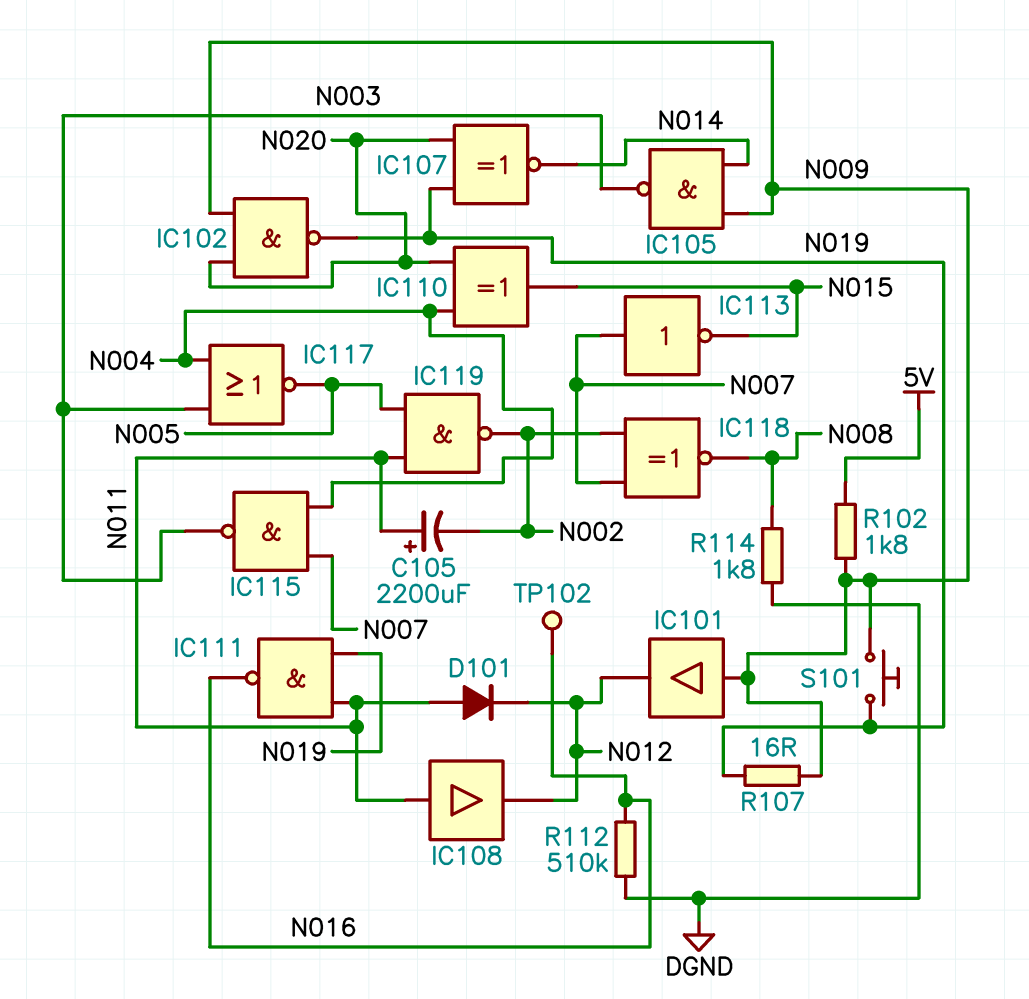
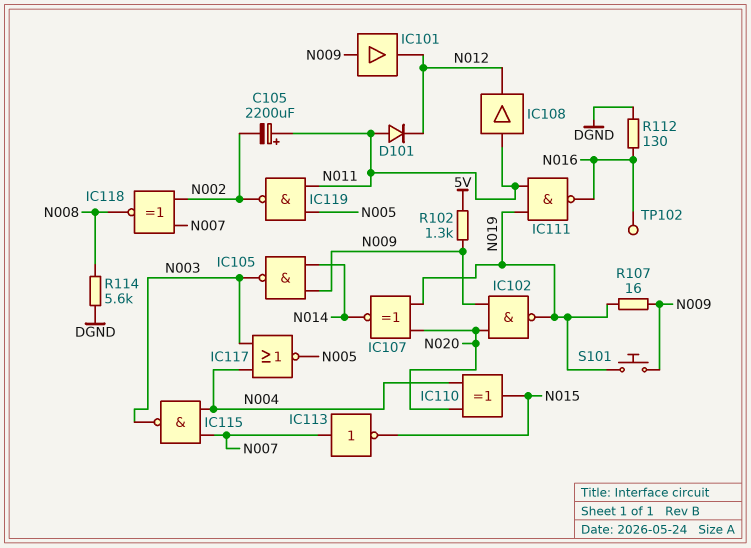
R102: 1.8k (5V, N009) -> 1.3k (5V, N009)
R112: 510k (DGND, N016) -> 130 (DGND, N016)
R114: 1.8k (DGND, N008) -> 5.6k (DGND, N008)

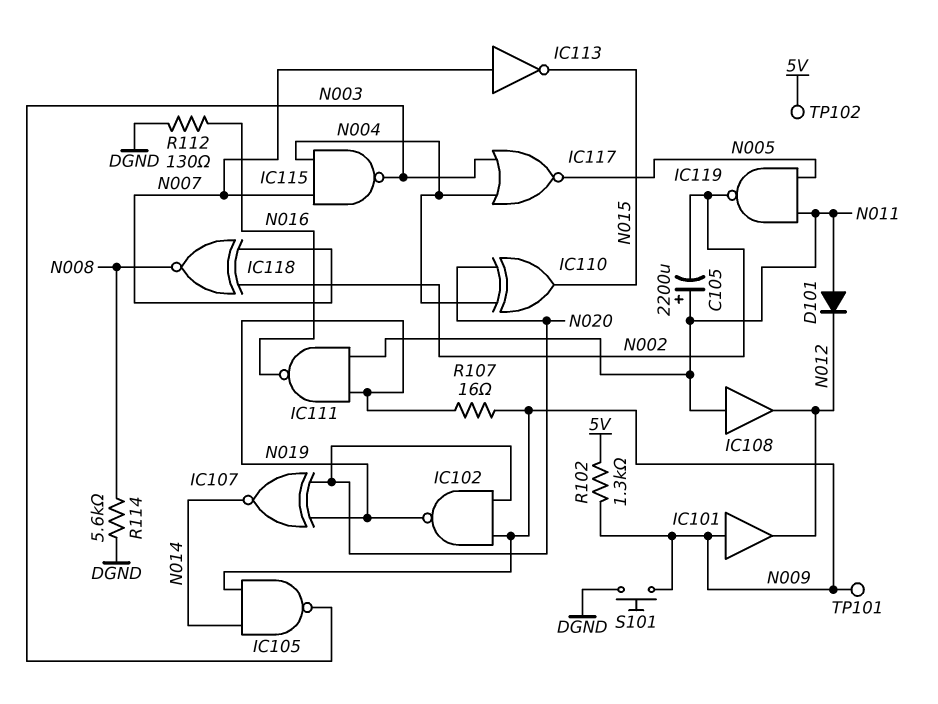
S101: button (N009, N019) -> button (DGND, N009)
TP101: none -> test point (N009)
TP102: test point (N016) -> test point (5V)

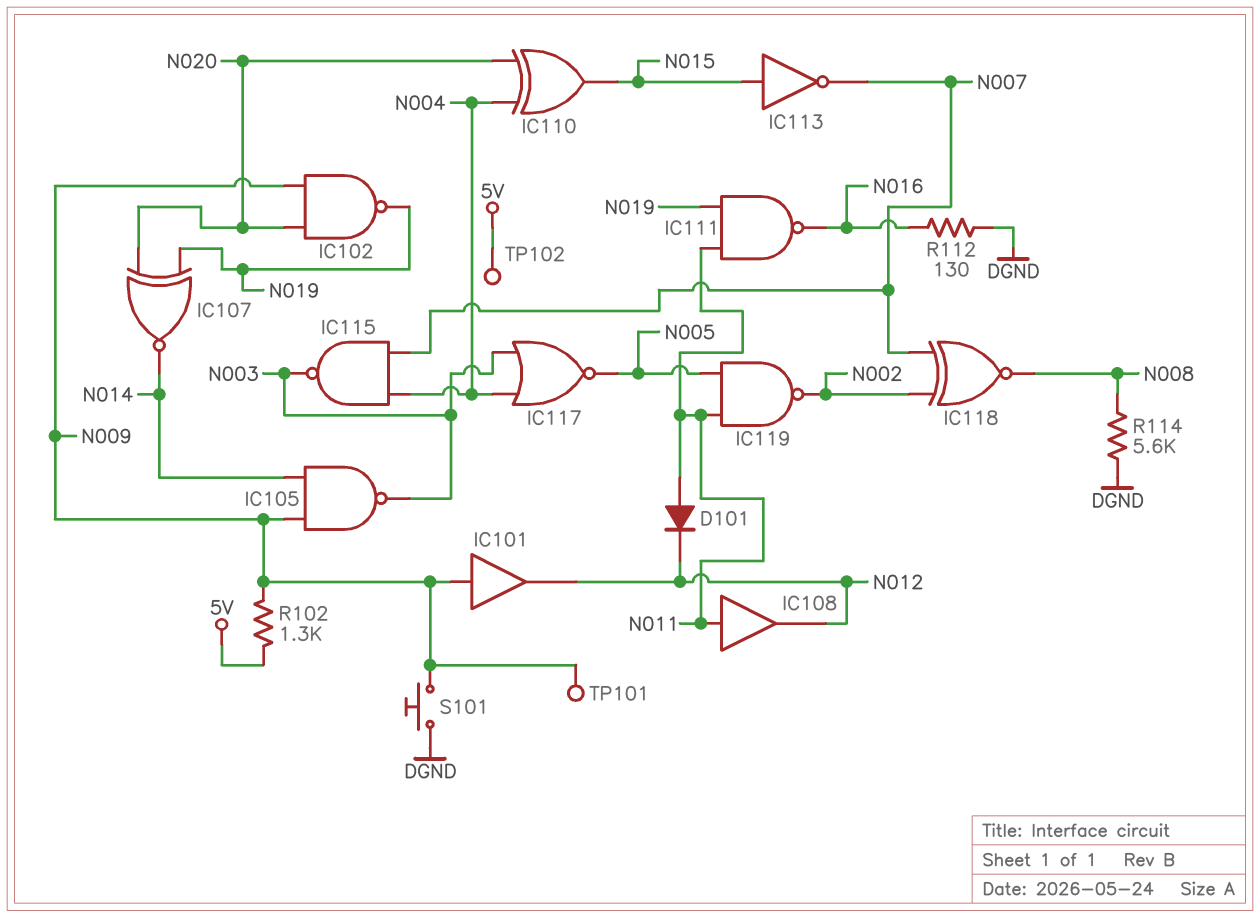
C105: 2200uF (plus N011, minus N002) -> none
IC113: NOT (in N007, out N015) -> NOT (in N015, out N007)
R107: 16 (N009, N019) -> none

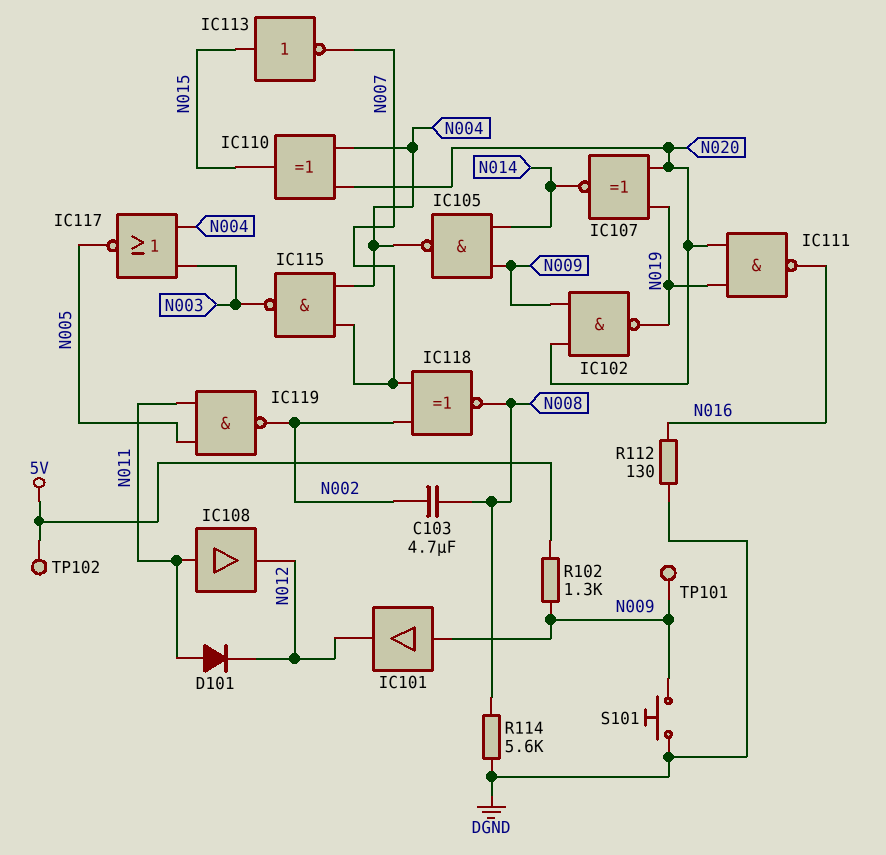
C103: none -> 4.7uF (N002, N008)
IC105: NAND (in N009, in N014, out N003) -> NAND (in N009, in N014, out N004)
IC111: NAND (in N011, in N019, out N016) -> NAND (in N019, in N020, out N016)

